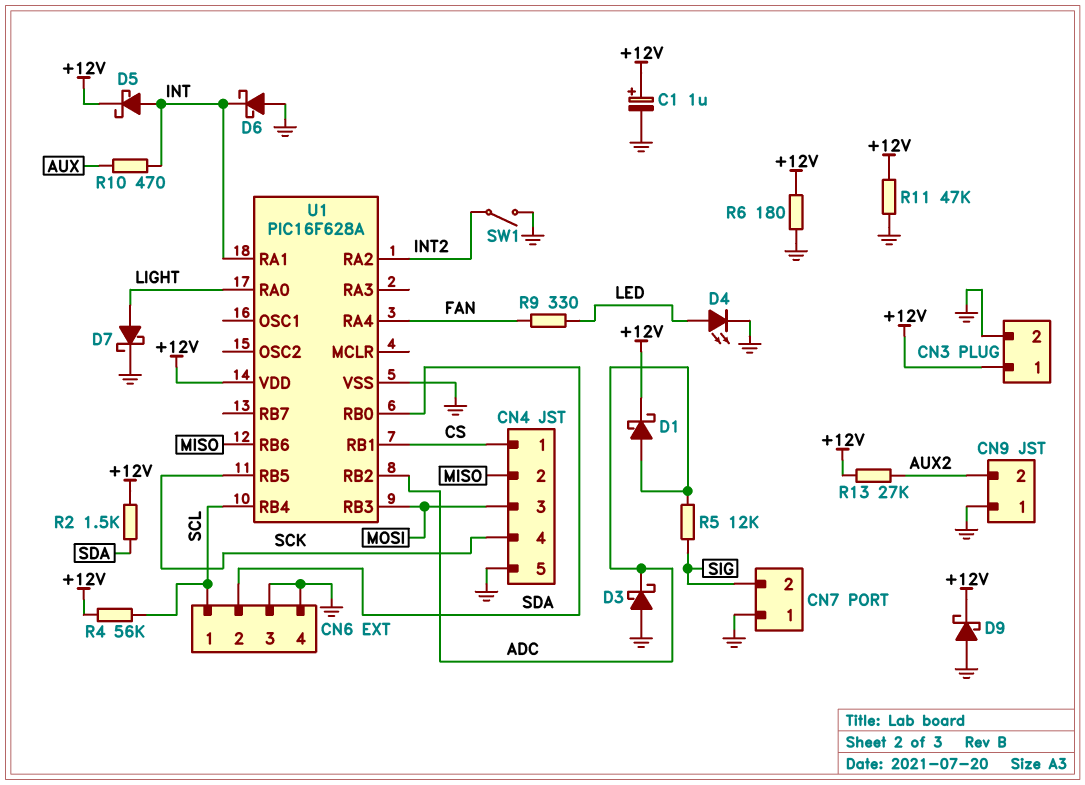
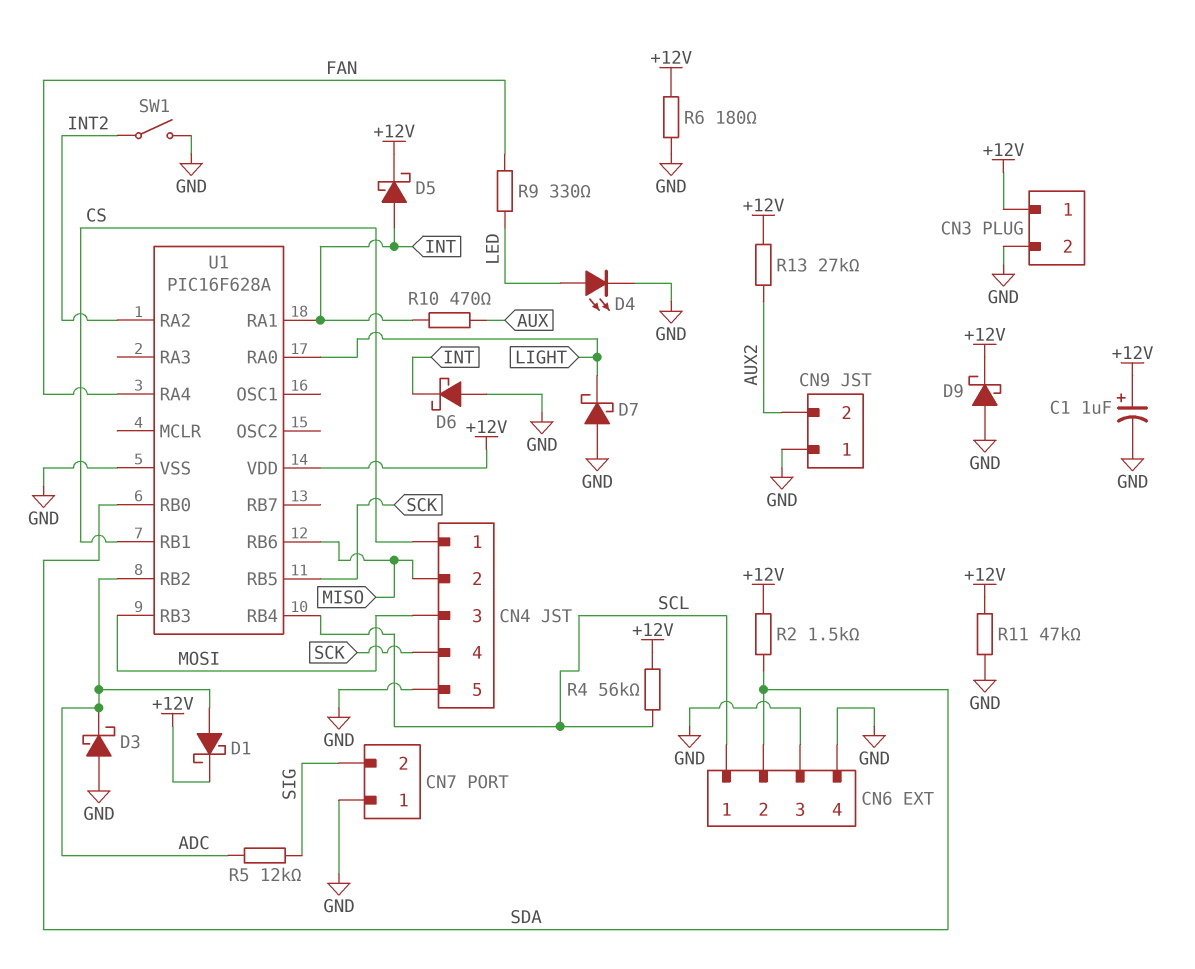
D7: schottky (A LIGHT, K GND) -> schottky (A GND, K LIGHT)

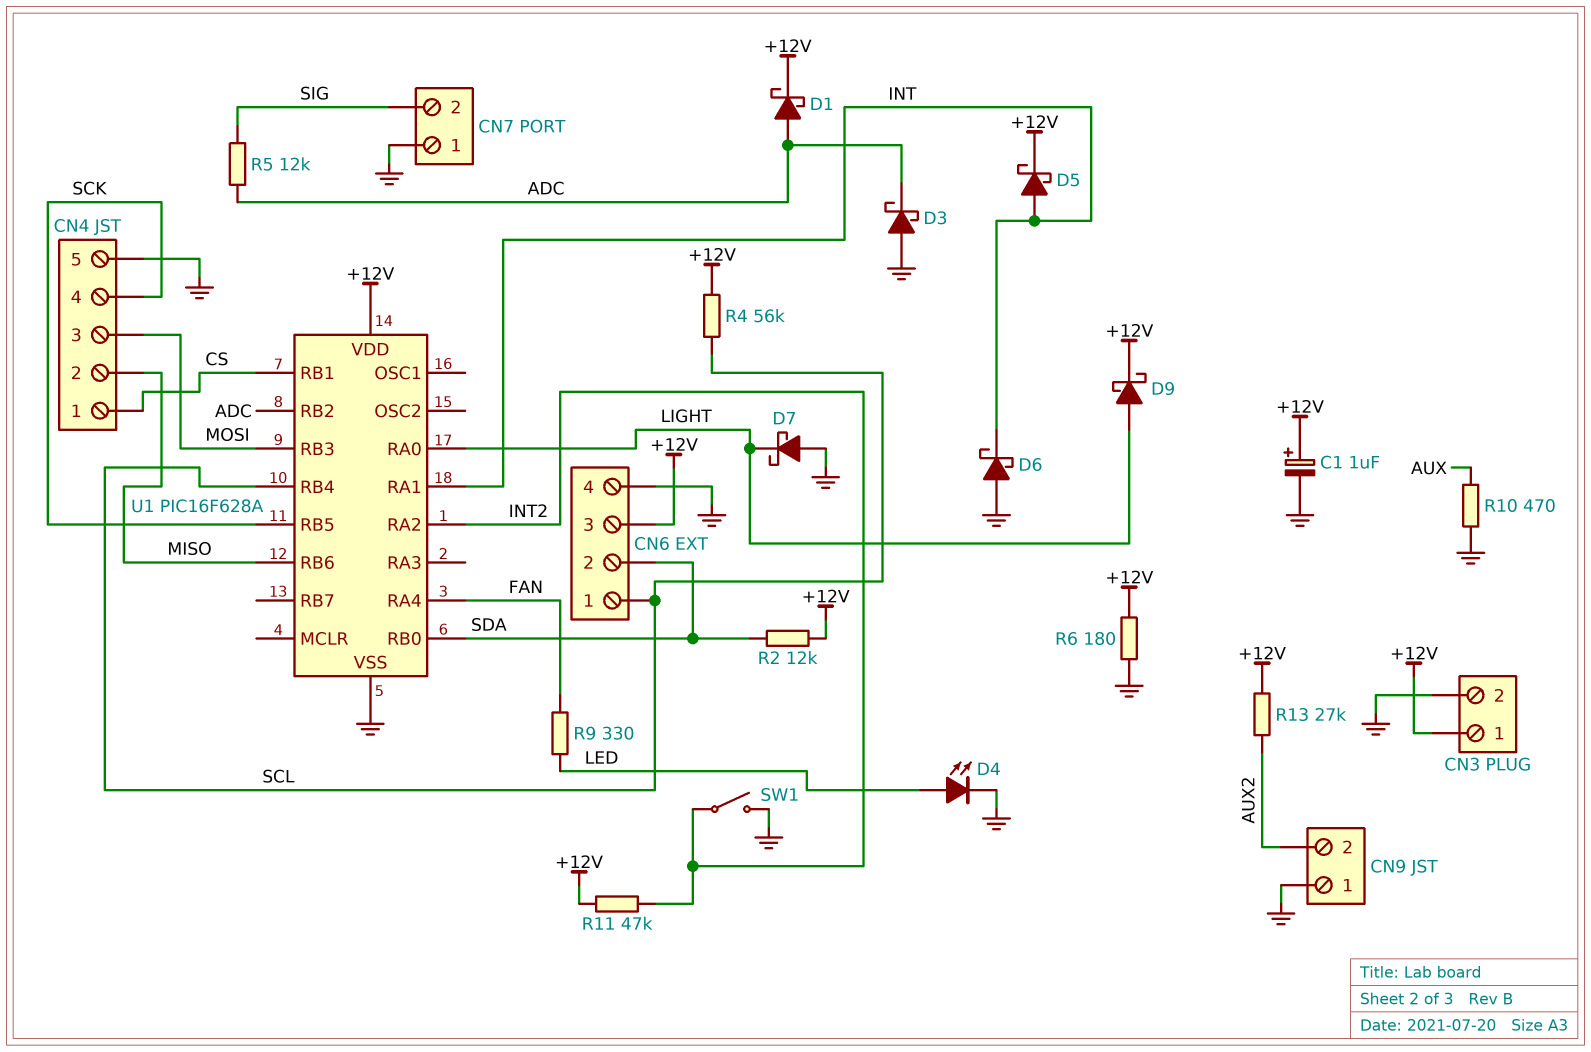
CN6 pin 3: GND -> +12V
D9: schottky (A GND, K +12V) -> schottky (A LIGHT, K +12V)
R2: 1.5k (+12V, SDA) -> 12k (+12V, SDA)
R10: 470 (AUX, INT) -> 470 (AUX, GND)
R11: 47k (+12V, GND) -> 47k (+12V, INT2)

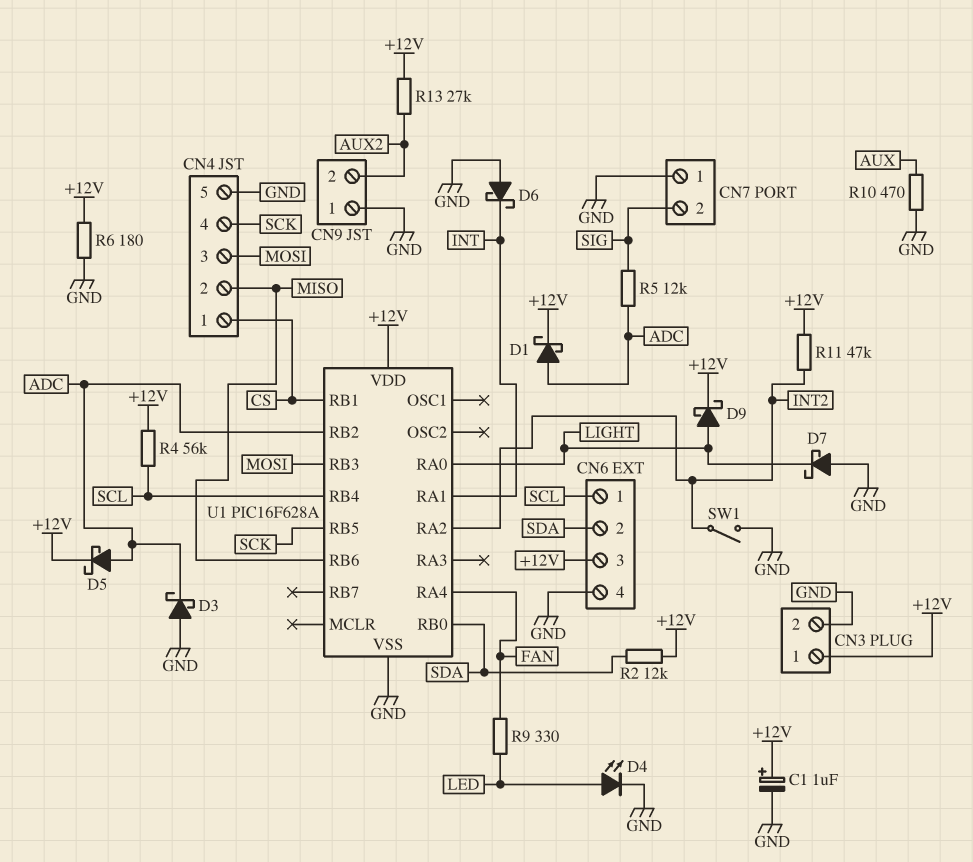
D5: schottky (A INT, K +12V) -> schottky (A ADC, K +12V)

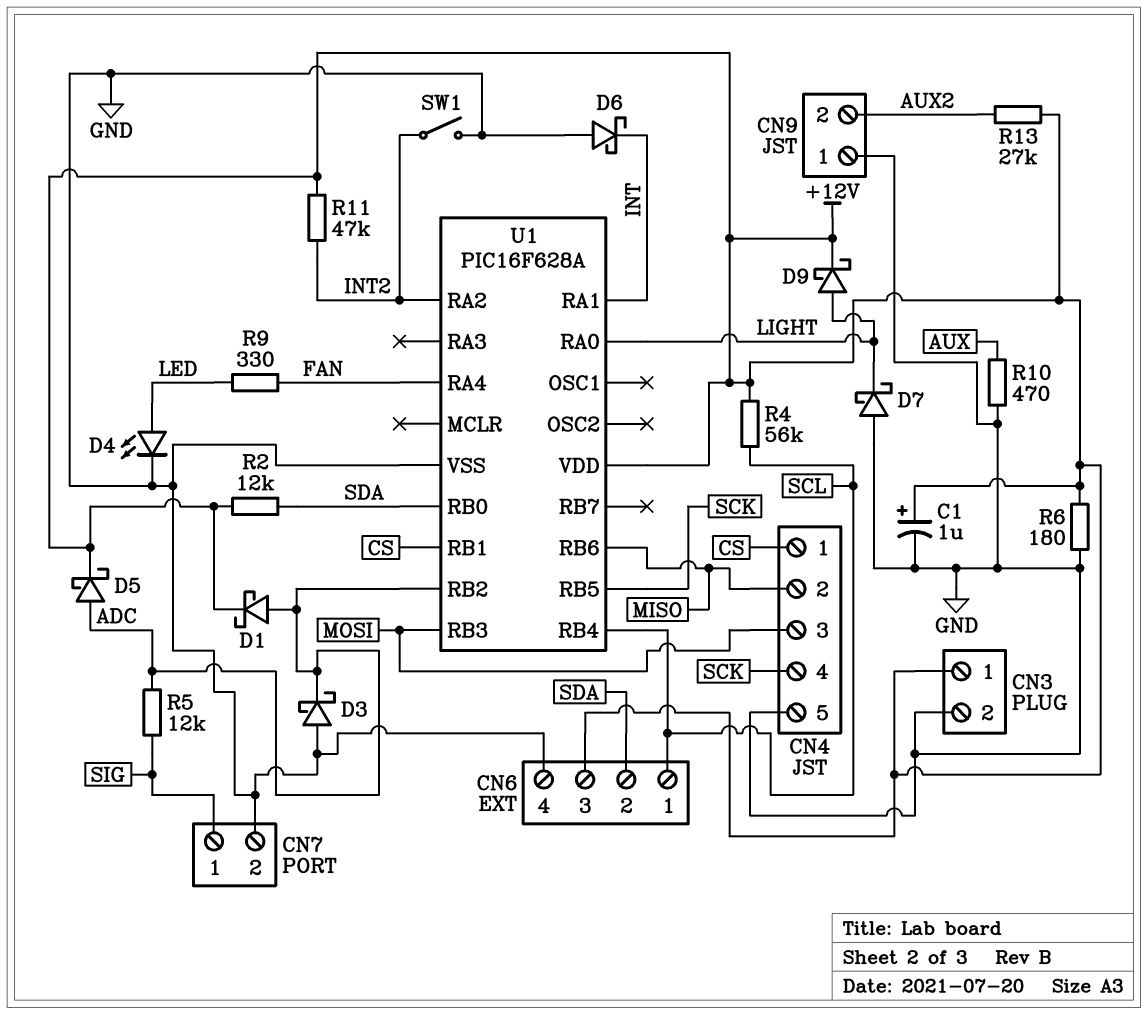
CN7 pin 1: GND -> SIG
CN7 pin 2: SIG -> GND

